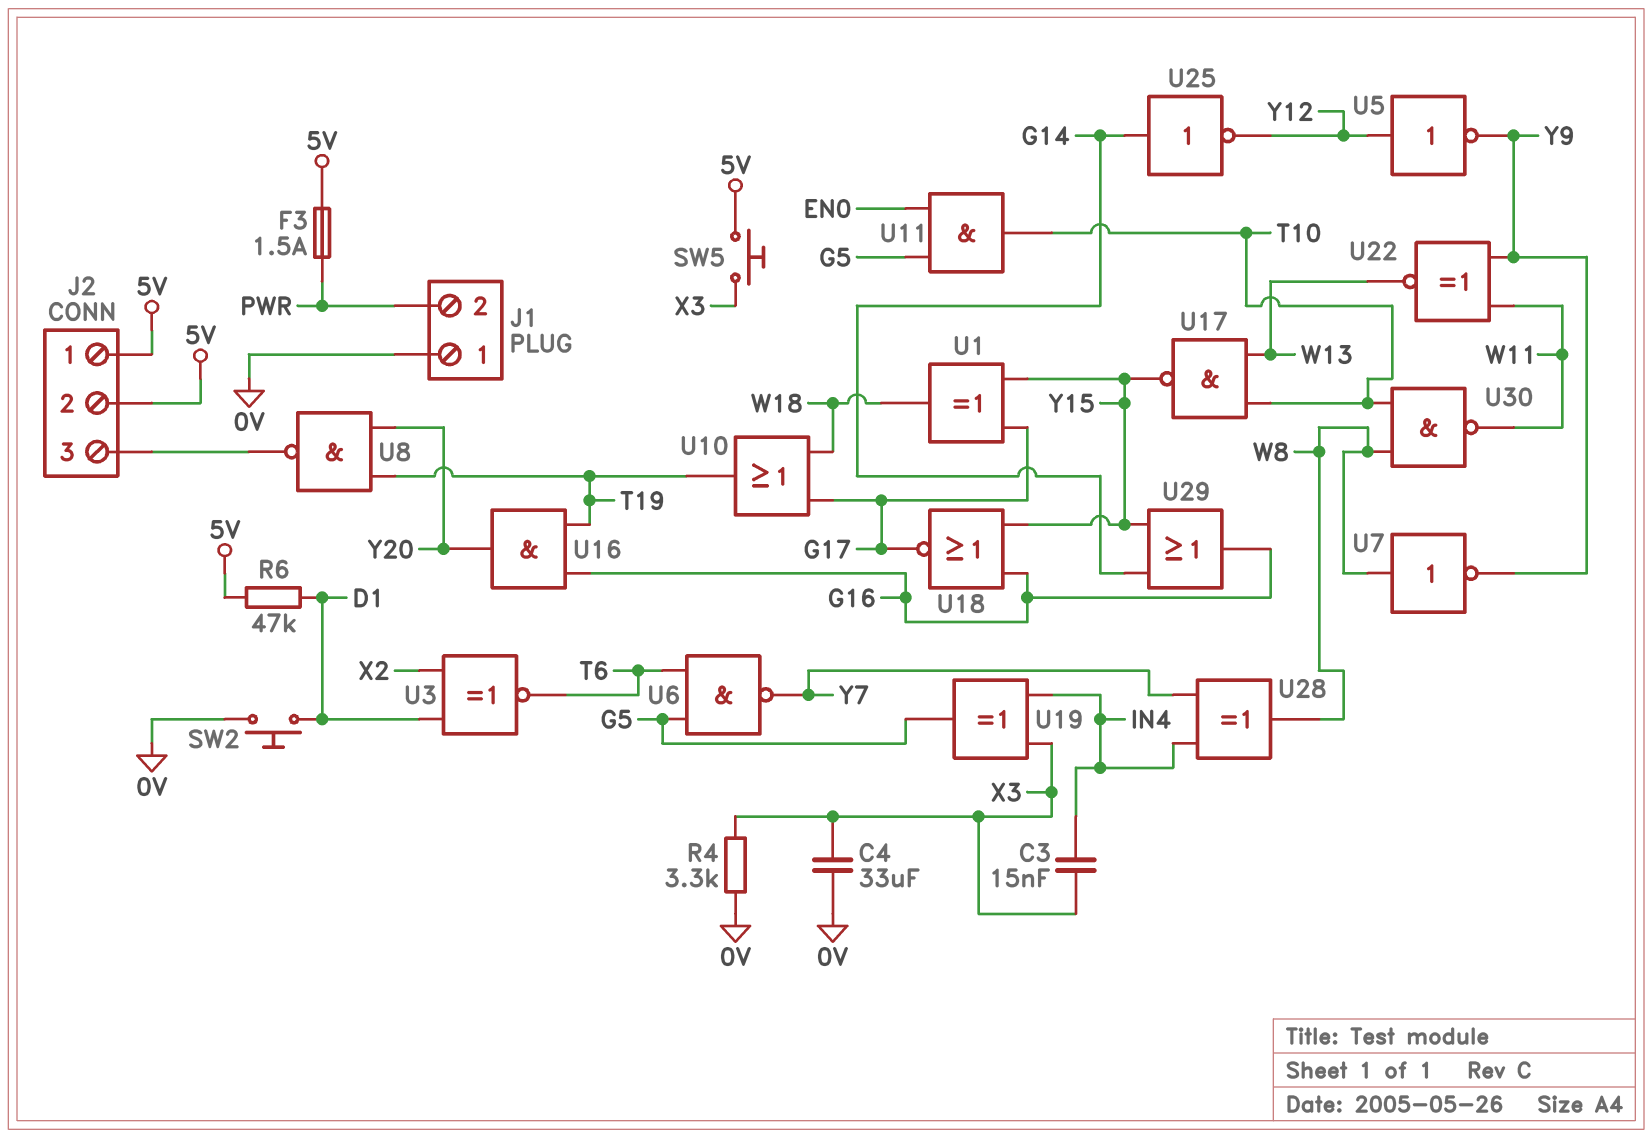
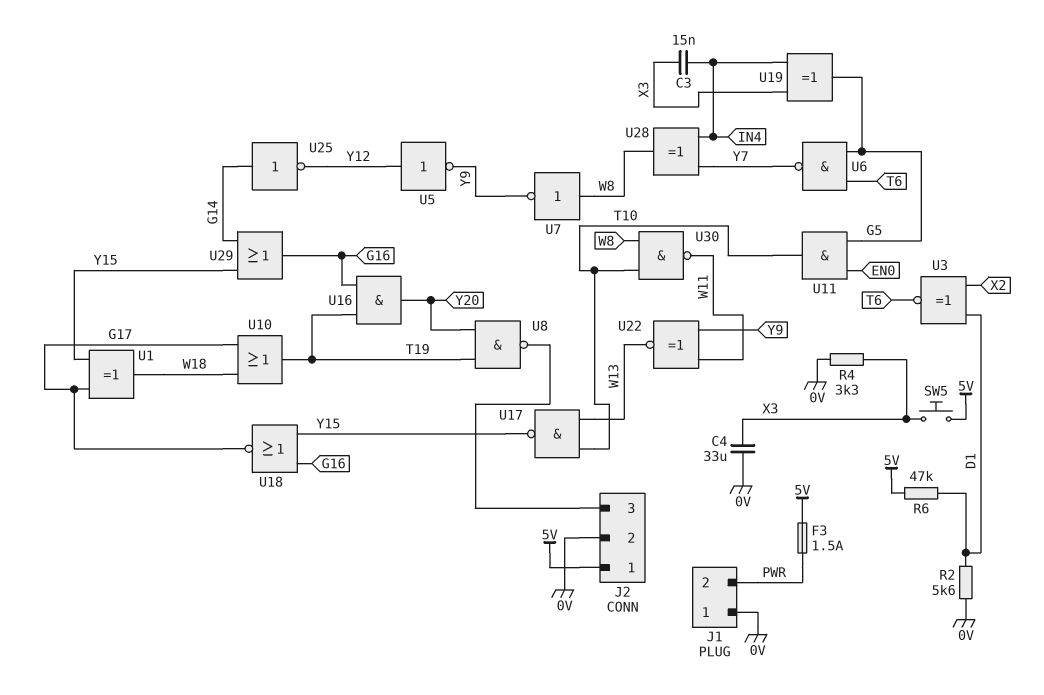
J2 pin 2: 5V -> 0V
R2: none -> 5.6k (0V, D1)
SW2: button (0V, D1) -> none

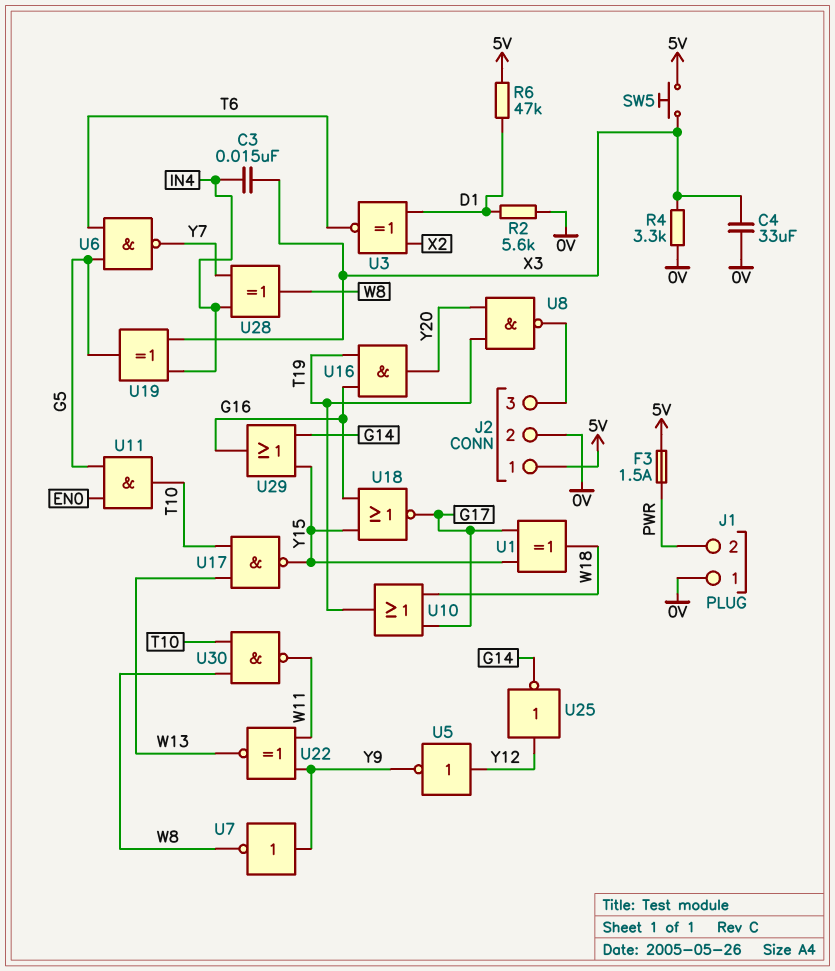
U7: NOT (in W8, out Y9) -> NOT (in Y9, out W8)
U25: NOT (in G14, out Y12) -> NOT (in Y12, out G14)

